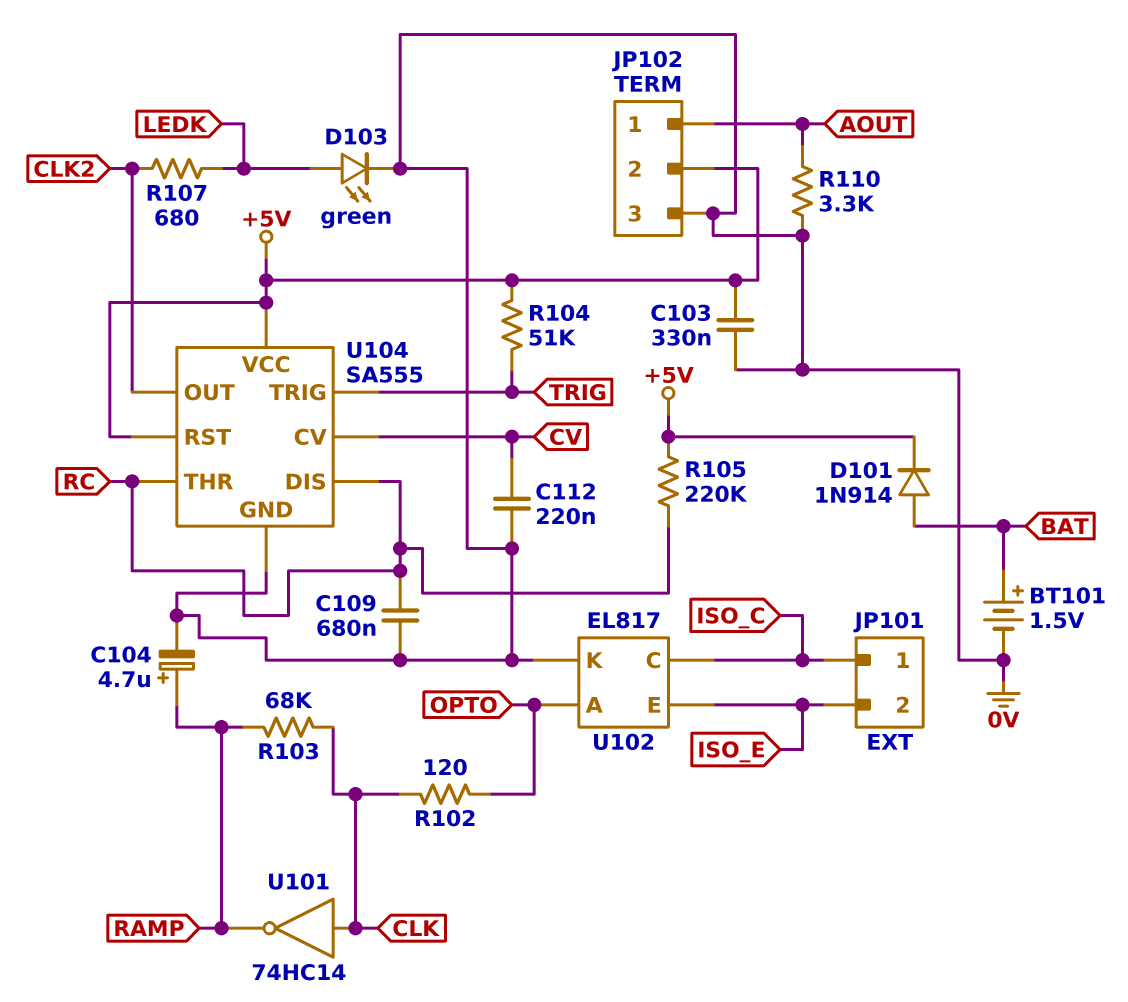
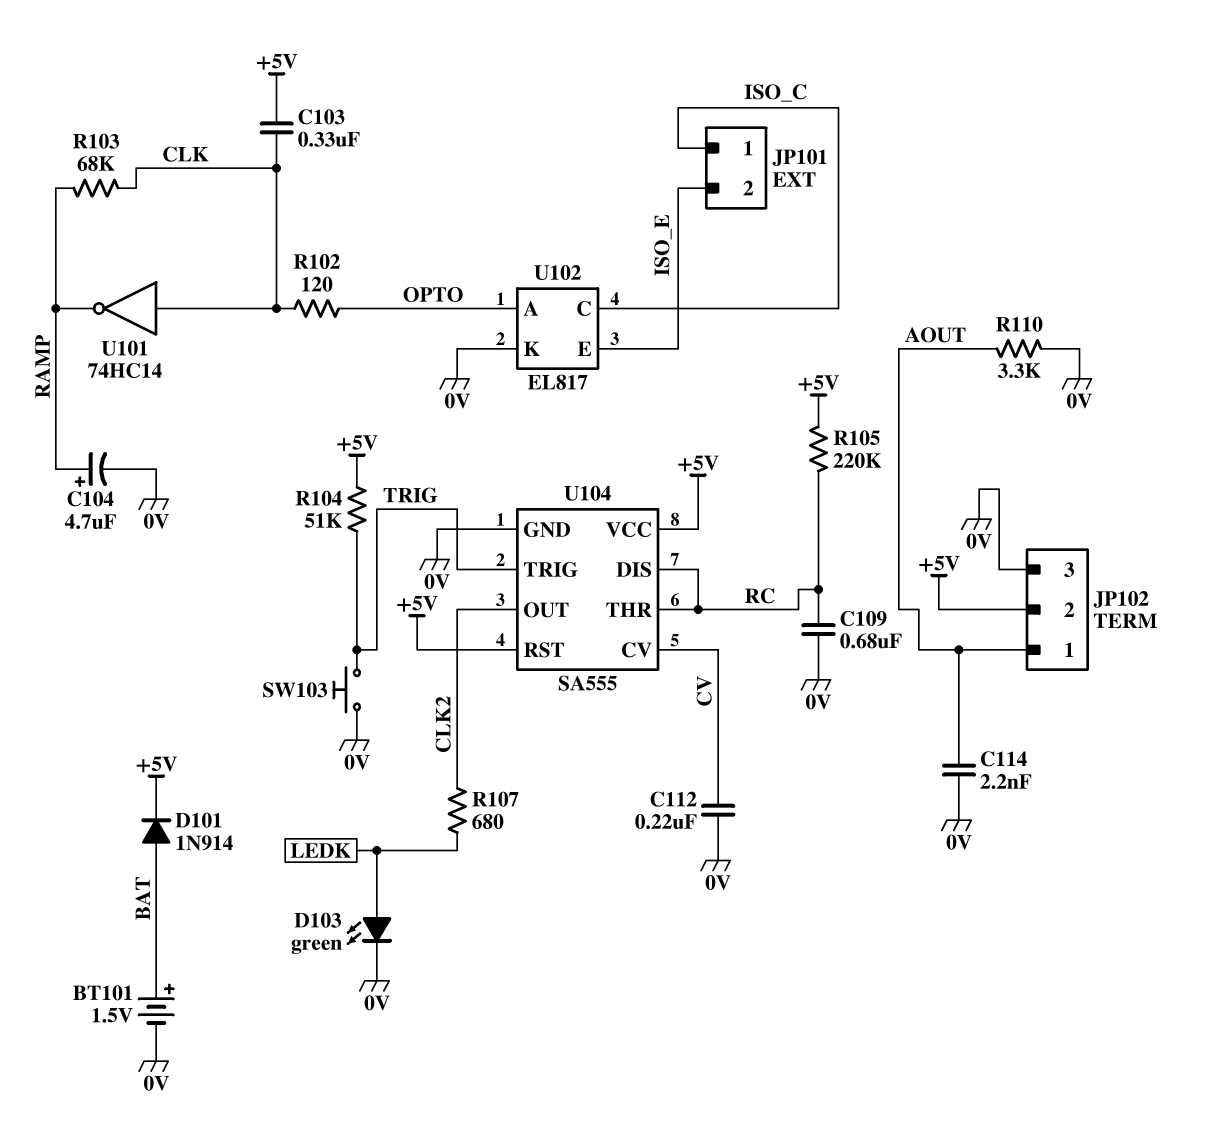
C103: 330nF (+5V, 0V) -> 330nF (+5V, CLK)
C114: none -> 2.2nF (0V, AOUT)
SW103: none -> button (0V, TRIG)

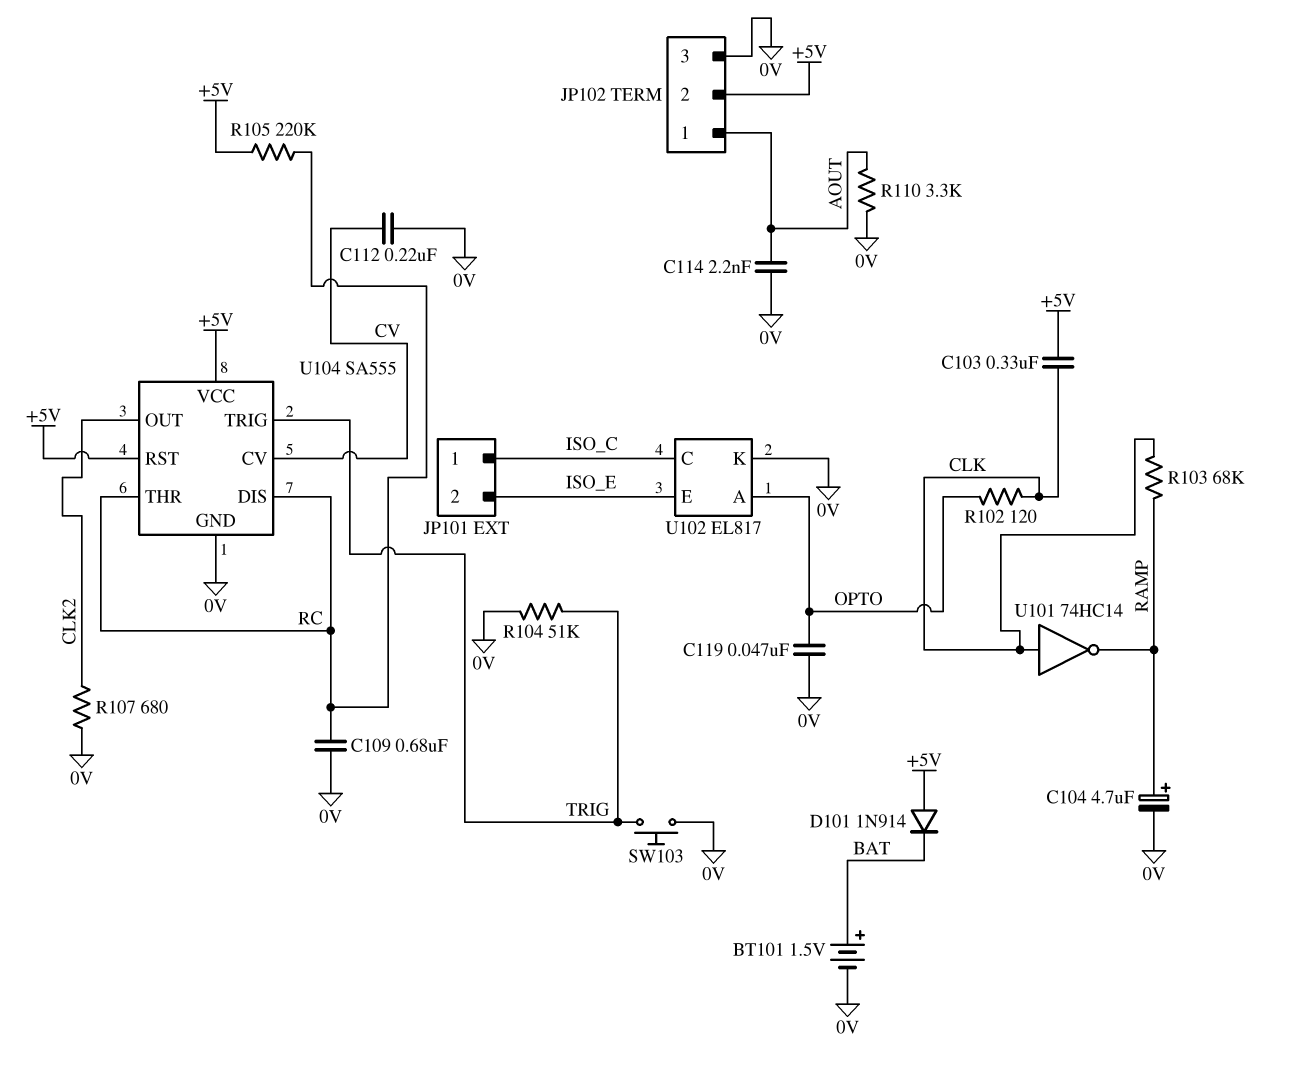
C119: none -> 47nF (0V, OPTO)
D101: diode 1N914 (A BAT, K +5V) -> diode 1N914 (A +5V, K BAT)
D103: LED green (A LEDK, K 0V) -> none
R104: 51k (+5V, TRIG) -> 51k (0V, TRIG)
R107: 680 (CLK2, LEDK) -> 680 (0V, CLK2)

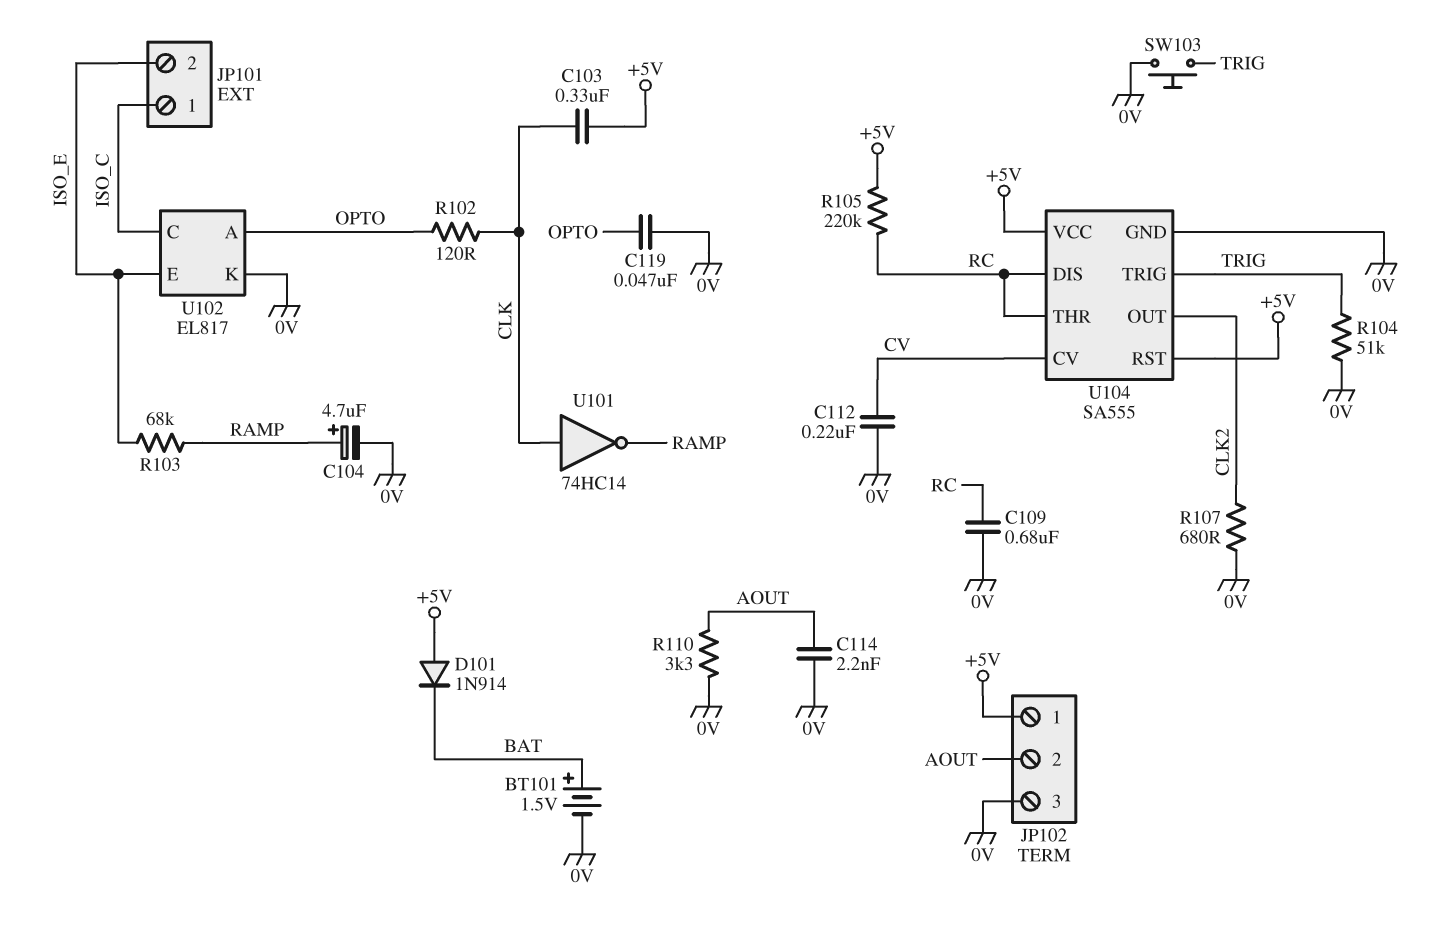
JP102 pin 1: AOUT -> +5V
JP102 pin 2: +5V -> AOUT
R103: 68k (CLK, RAMP) -> 68k (ISO_E, RAMP)

